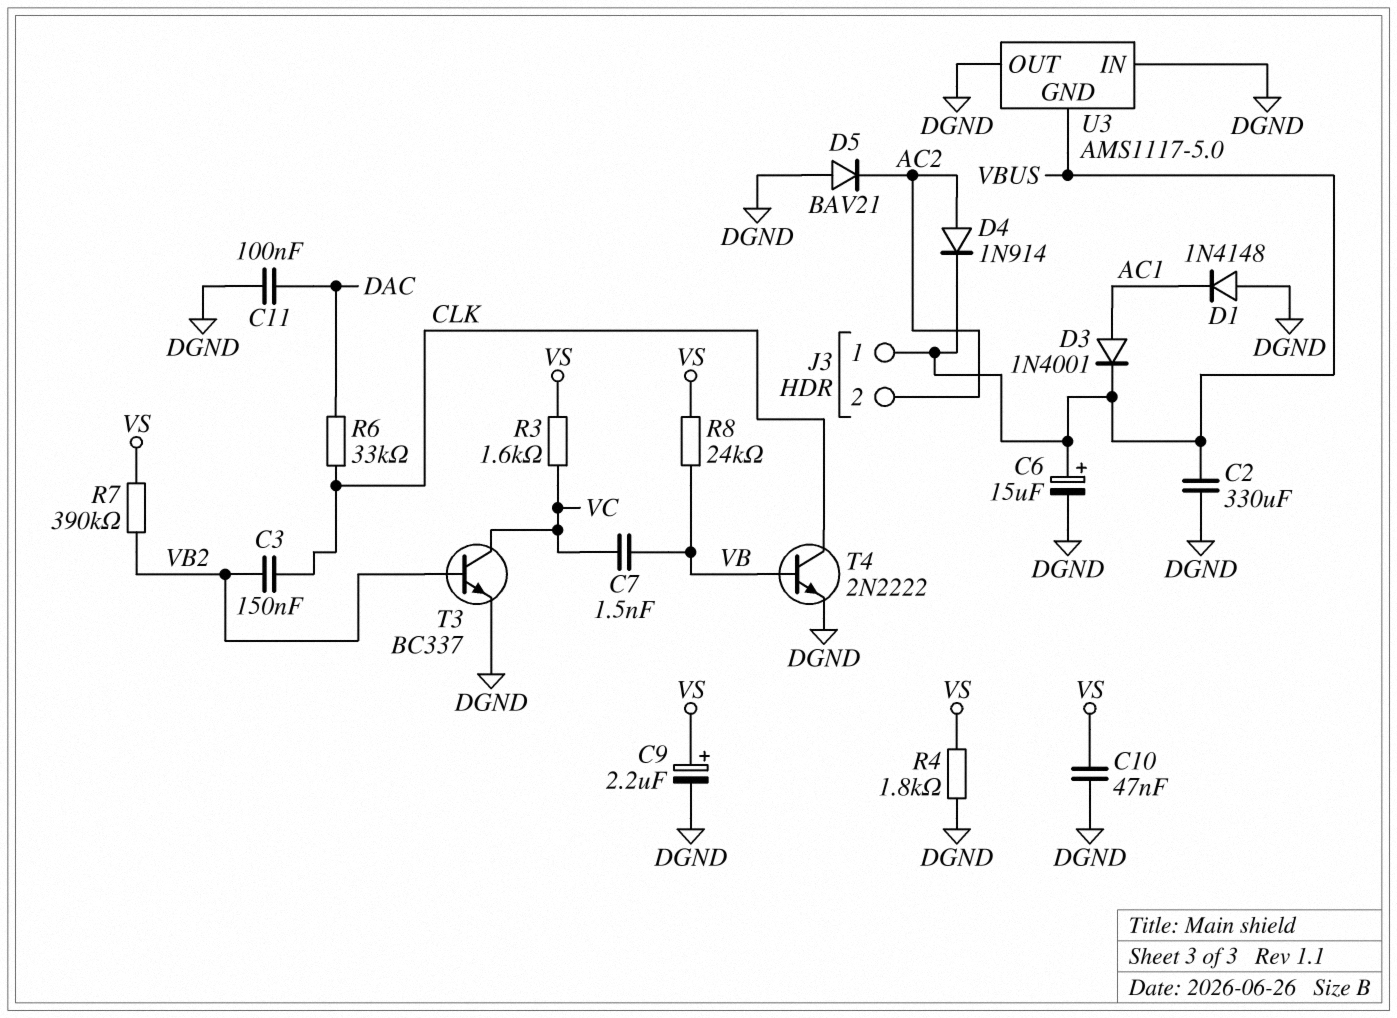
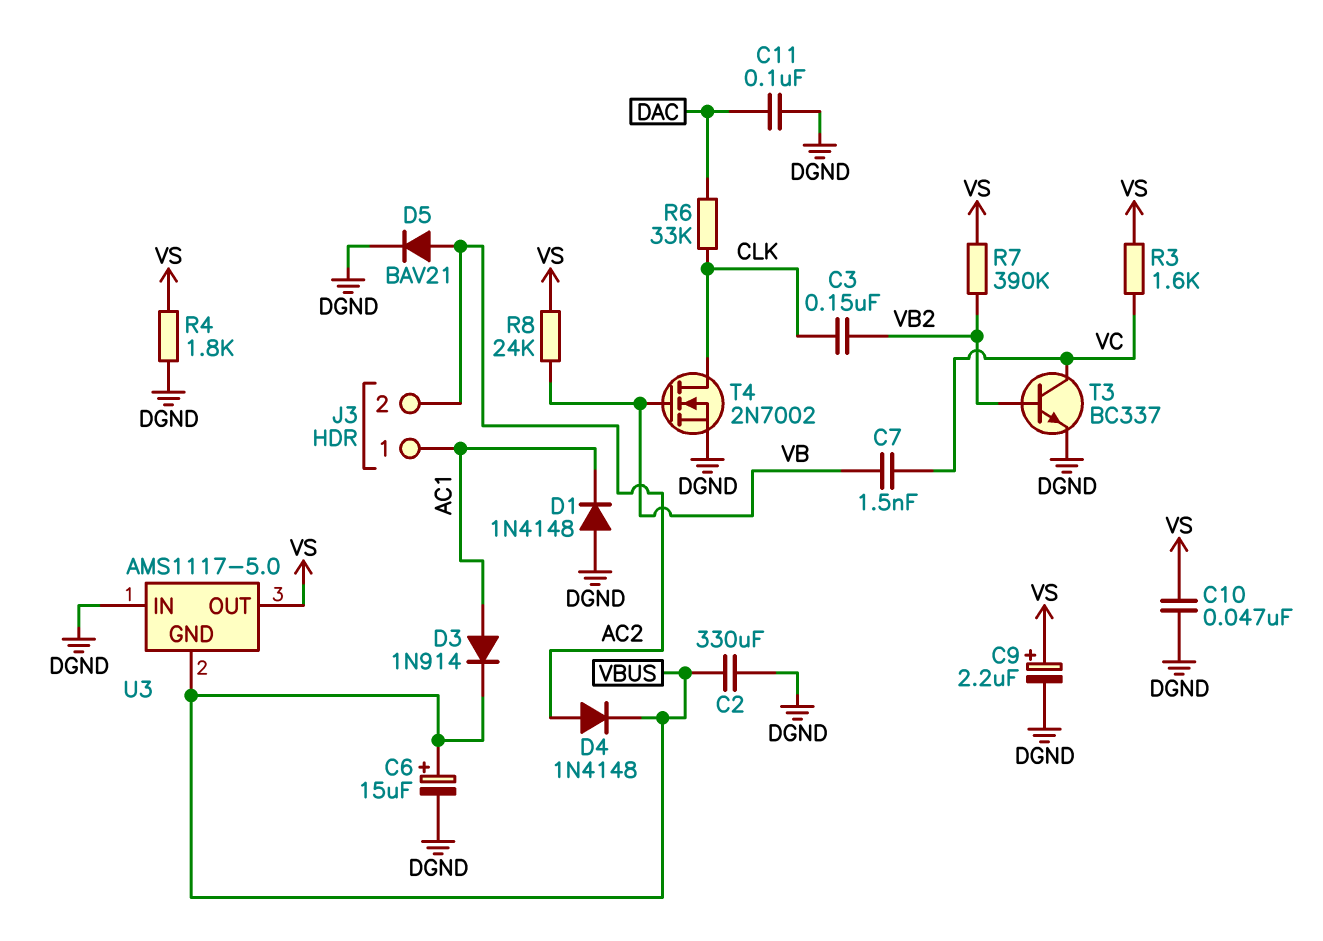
D3: diode 1N4001 (A AC1, K VBUS) -> diode 1N914 (A AC1, K VBUS)
D4: diode 1N914 (A AC2, K VBUS) -> diode 1N4148 (A AC2, K VBUS)
D5: diode BAV21 (A DGND, K AC2) -> diode BAV21 (A AC2, K DGND)
J3 pin 1: VBUS -> AC1
T4: NPN 2N2222 (B VB, C CLK, E DGND) -> NMOS 2N7002 (G VB, D CLK, S DGND)
U3 pin OUT: DGND -> VS

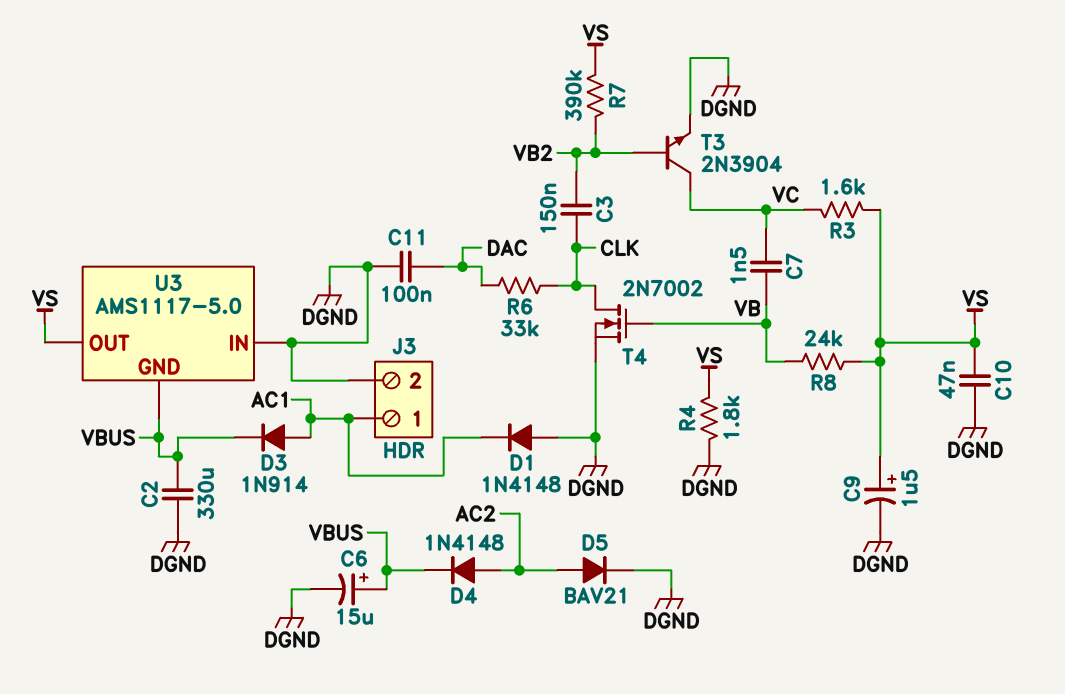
C9: 2.2uF (plus VS, minus DGND) -> 1.5uF (plus VS, minus DGND)
J3 pin 2: AC2 -> DGND
T3: NPN BC337 (B VB2, C VC, E DGND) -> NPN 2N3904 (B VB2, C VC, E DGND)

